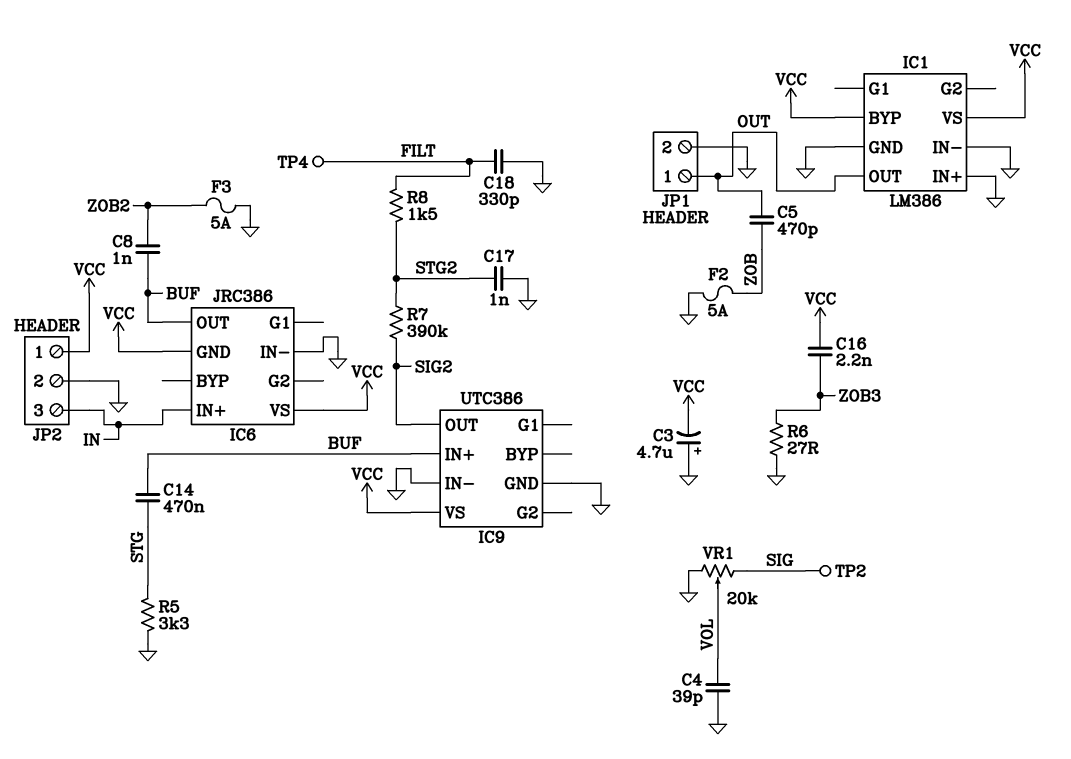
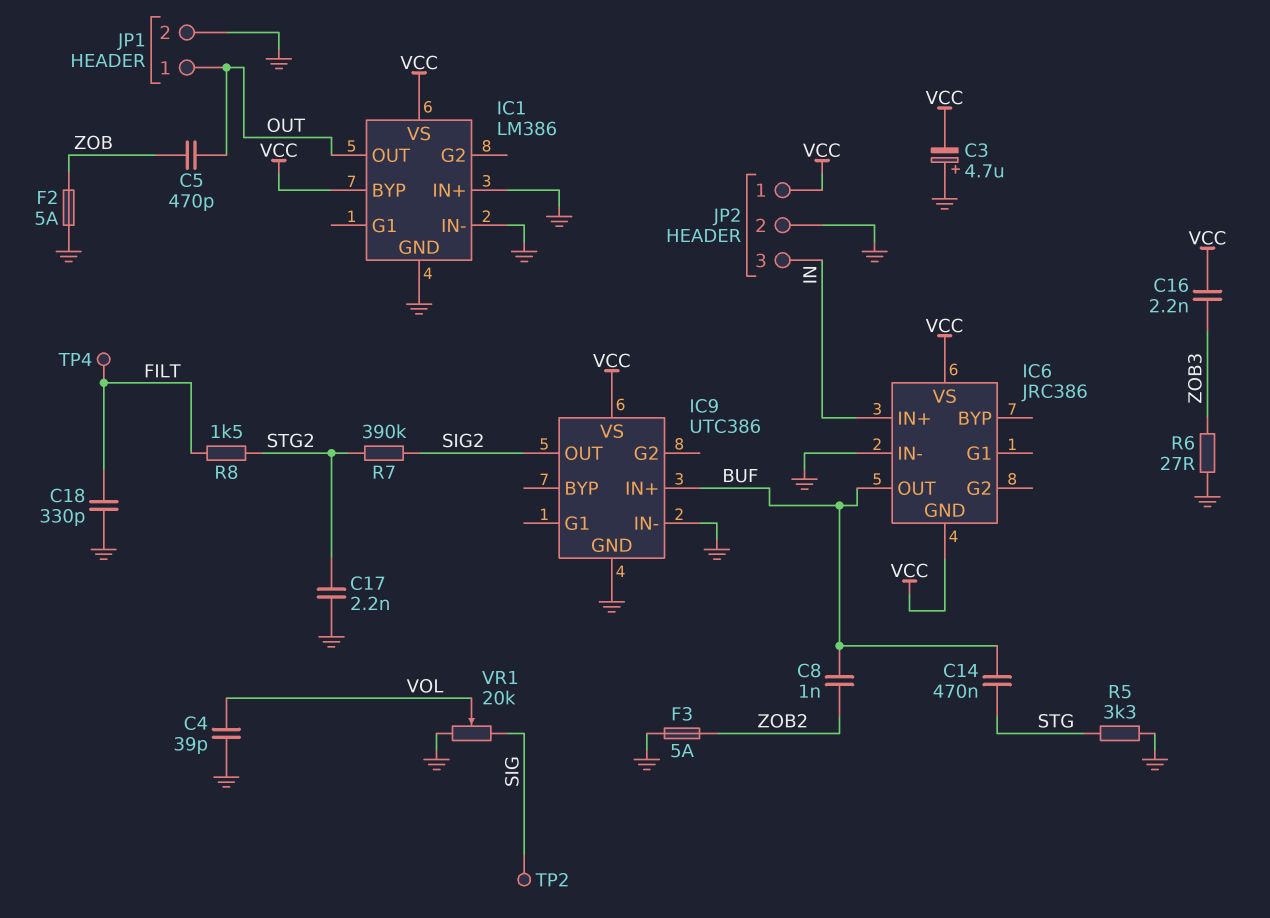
C17: 1nF (GND, STG2) -> 2.2nF (GND, STG2)

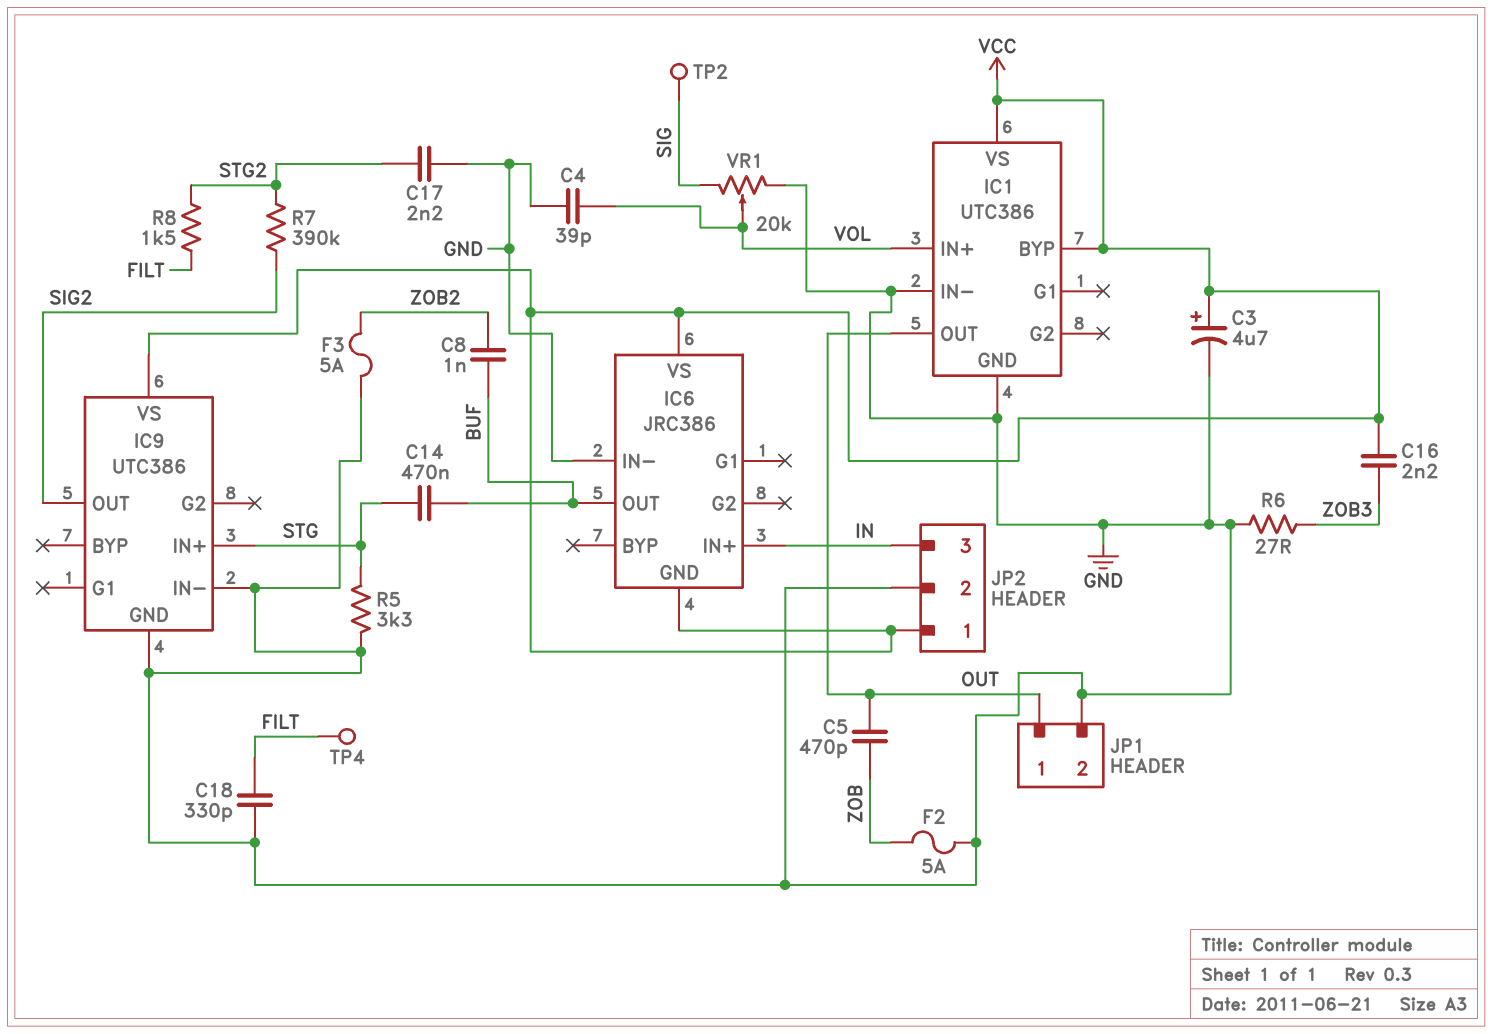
C3: 4.7uF (plus GND, minus VCC) -> 4.7uF (plus VCC, minus GND)
IC1: LM386 -> UTC386
IC1 pin IN+: GND -> VOL
IC9 pin IN+: BUF -> STG

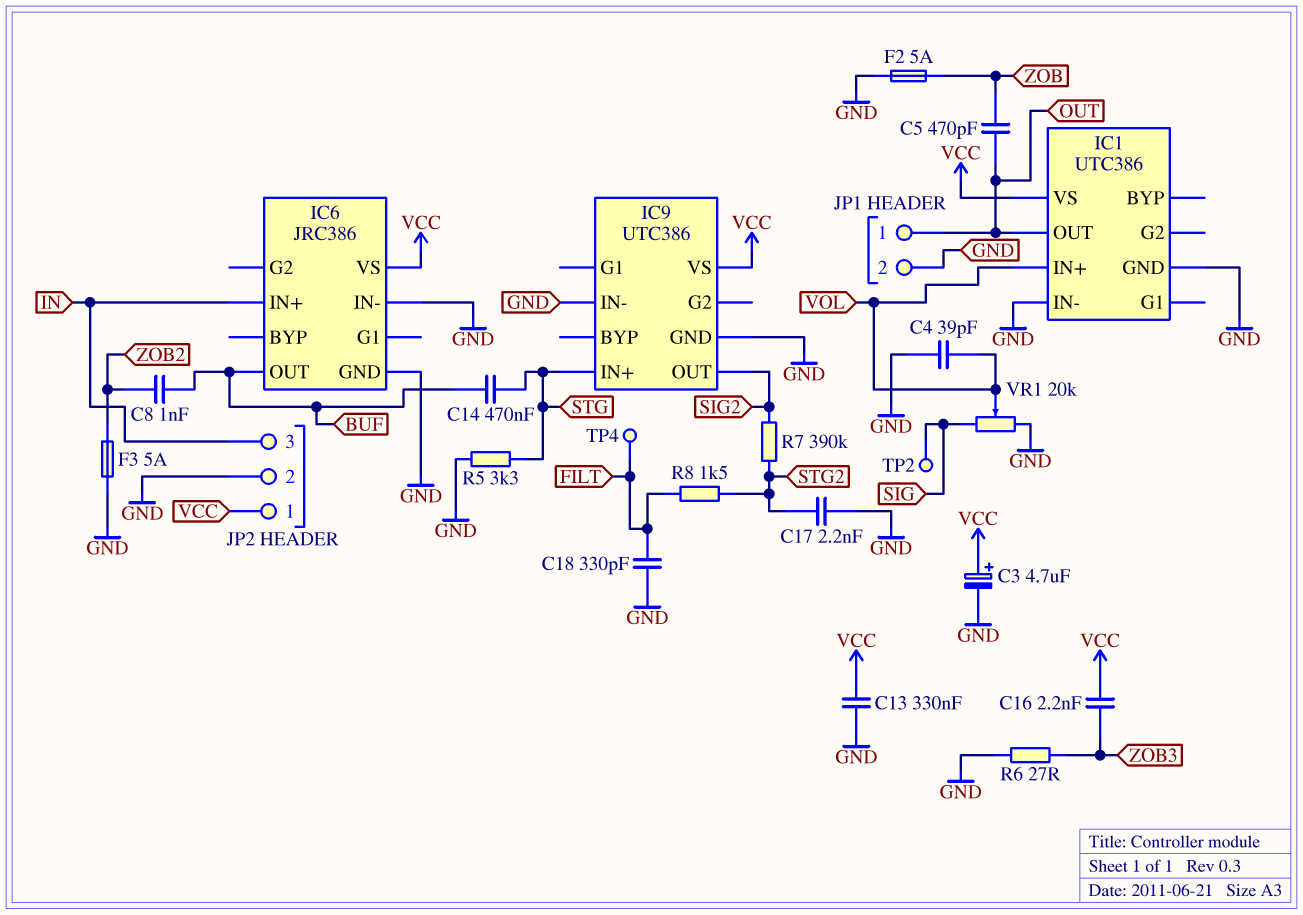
C13: none -> 330nF (GND, VCC)
IC1 pin BYP: VCC -> none
IC6 pin GND: VCC -> GND

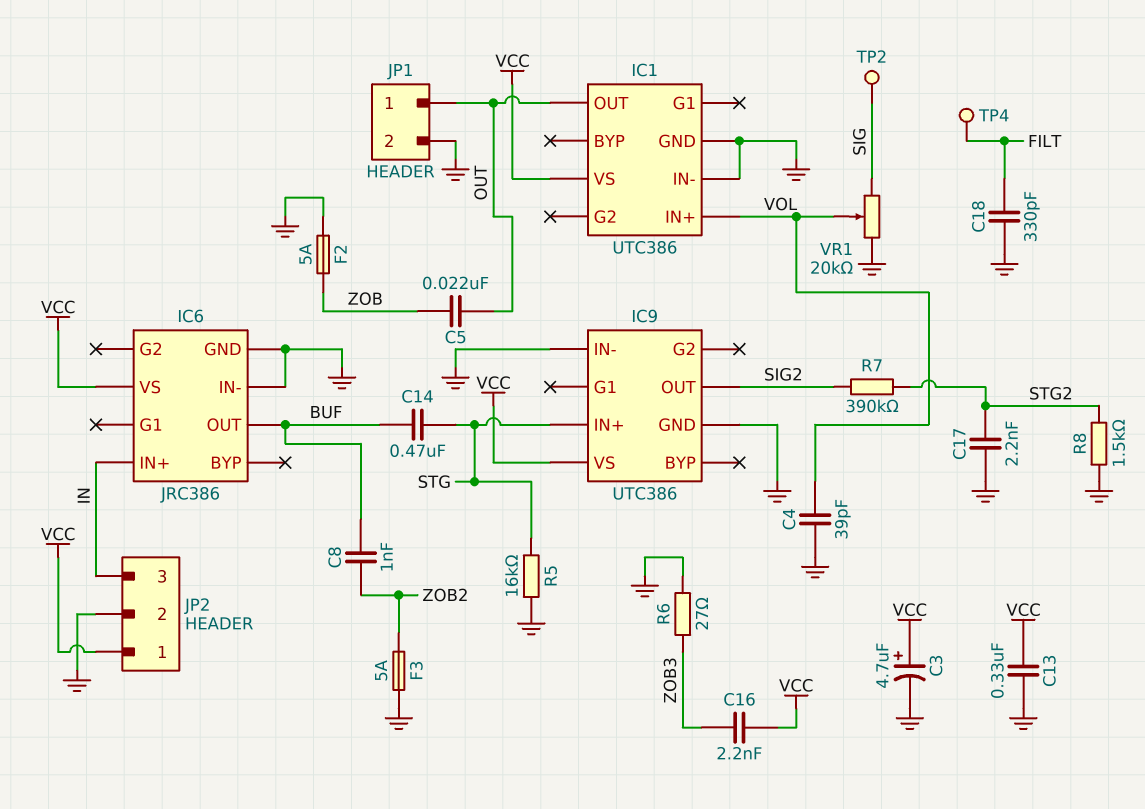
C5: 470pF (OUT, ZOB) -> 22nF (OUT, ZOB)
R5: 3.3k (GND, STG) -> 16k (GND, STG)
R8: 1.5k (FILT, STG2) -> 1.5k (GND, STG2)

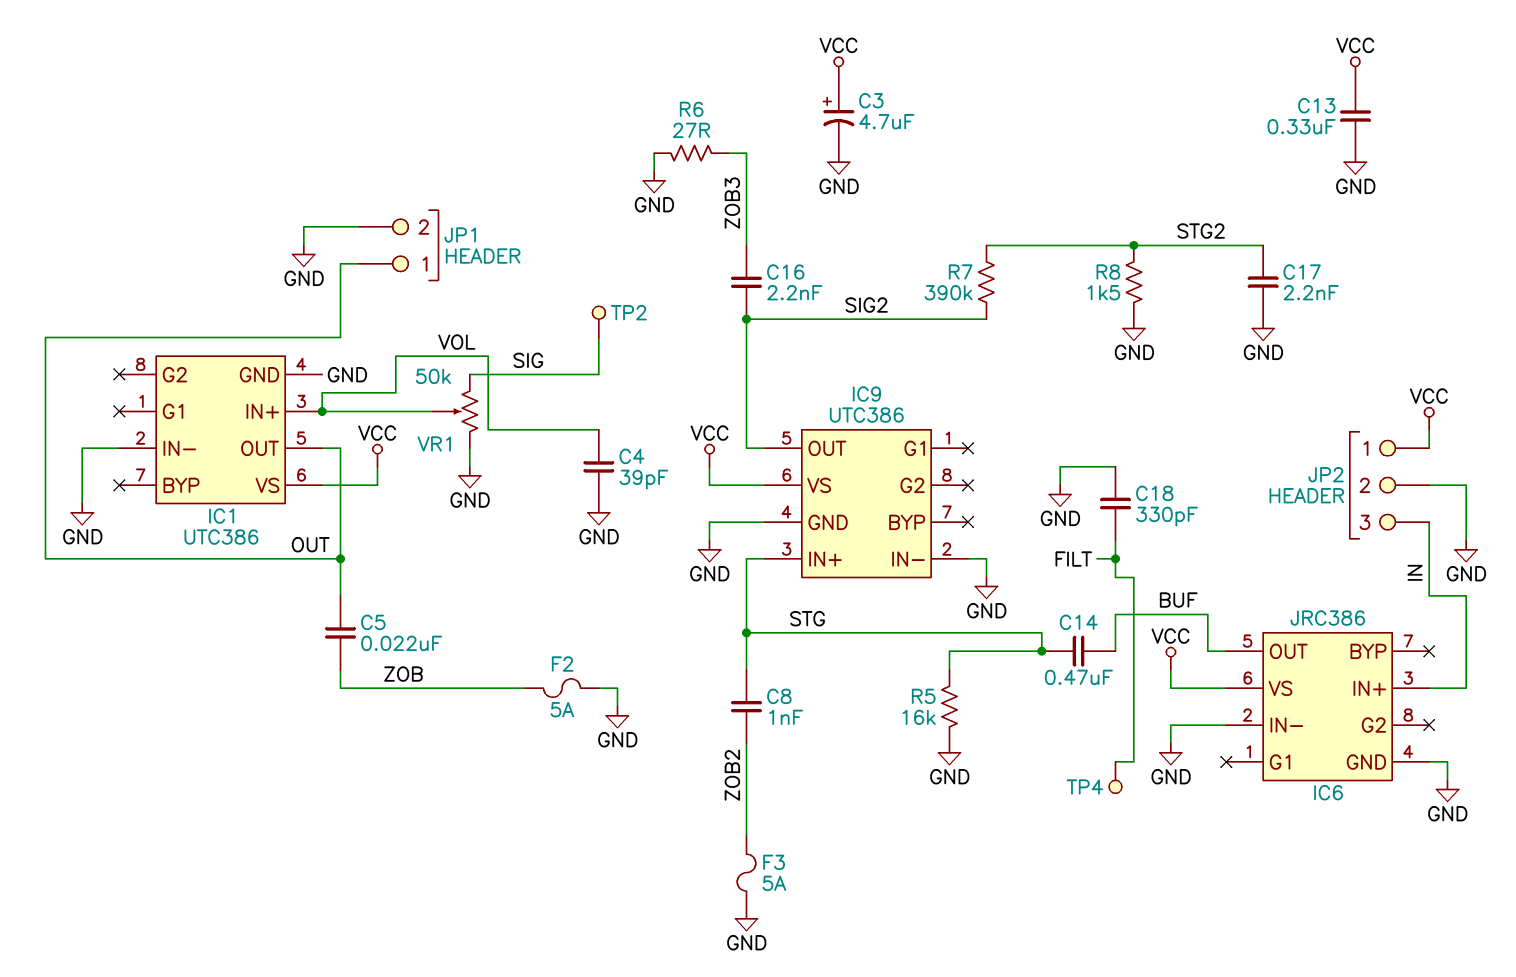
C8: 1nF (BUF, ZOB2) -> 1nF (STG, ZOB2)
C16: 2.2nF (VCC, ZOB3) -> 2.2nF (SIG2, ZOB3)
VR1: 20k (GND, SIG, wiper VOL) -> 50k (GND, SIG, wiper VOL)

